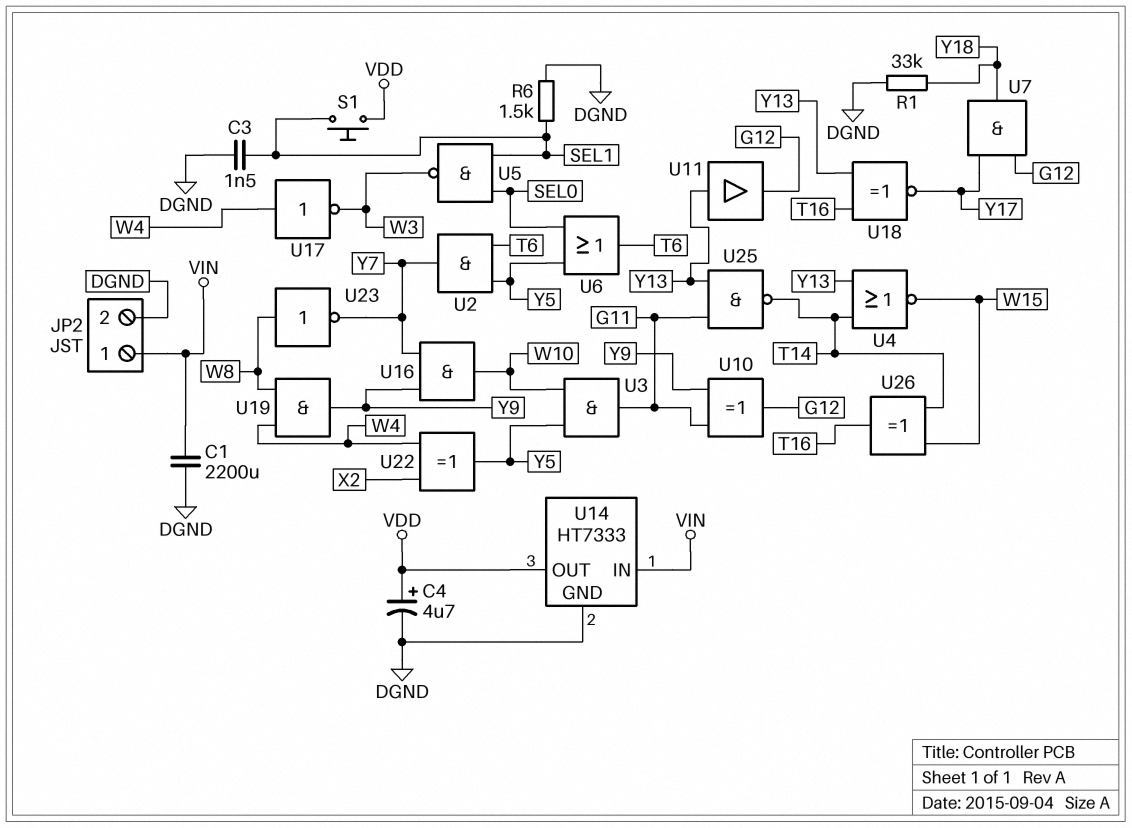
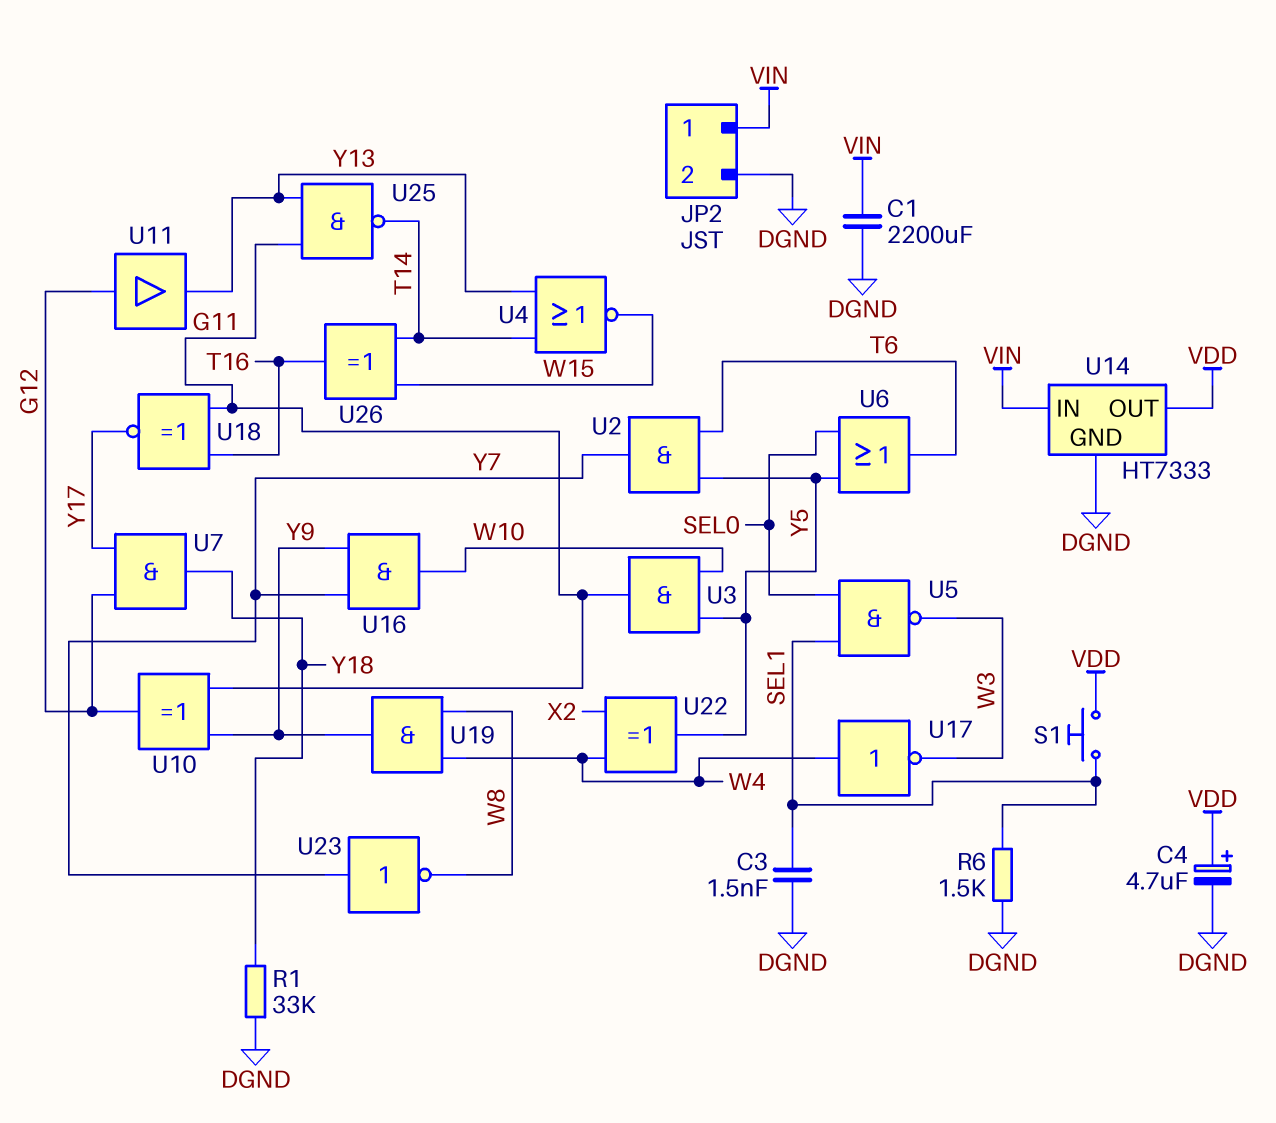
U11: buffer (in Y13, out G12) -> buffer (in G12, out Y13)
U18: XNOR (in T16, in Y13, out Y17) -> XNOR (in G11, in T16, out Y17)
U23: NOT (in W8, out Y7) -> NOT (in Y7, out W8)

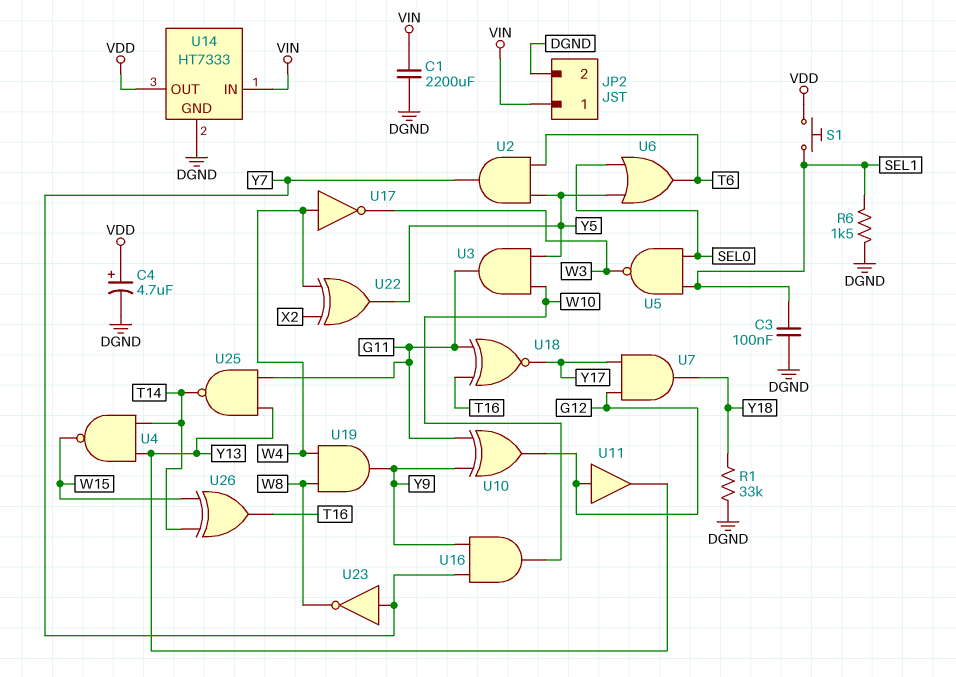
C3: 1.5nF (DGND, SEL1) -> 100nF (DGND, SEL1)
U4: NOR (in T14, in Y13, out W15) -> NAND (in T14, in Y13, out W15)

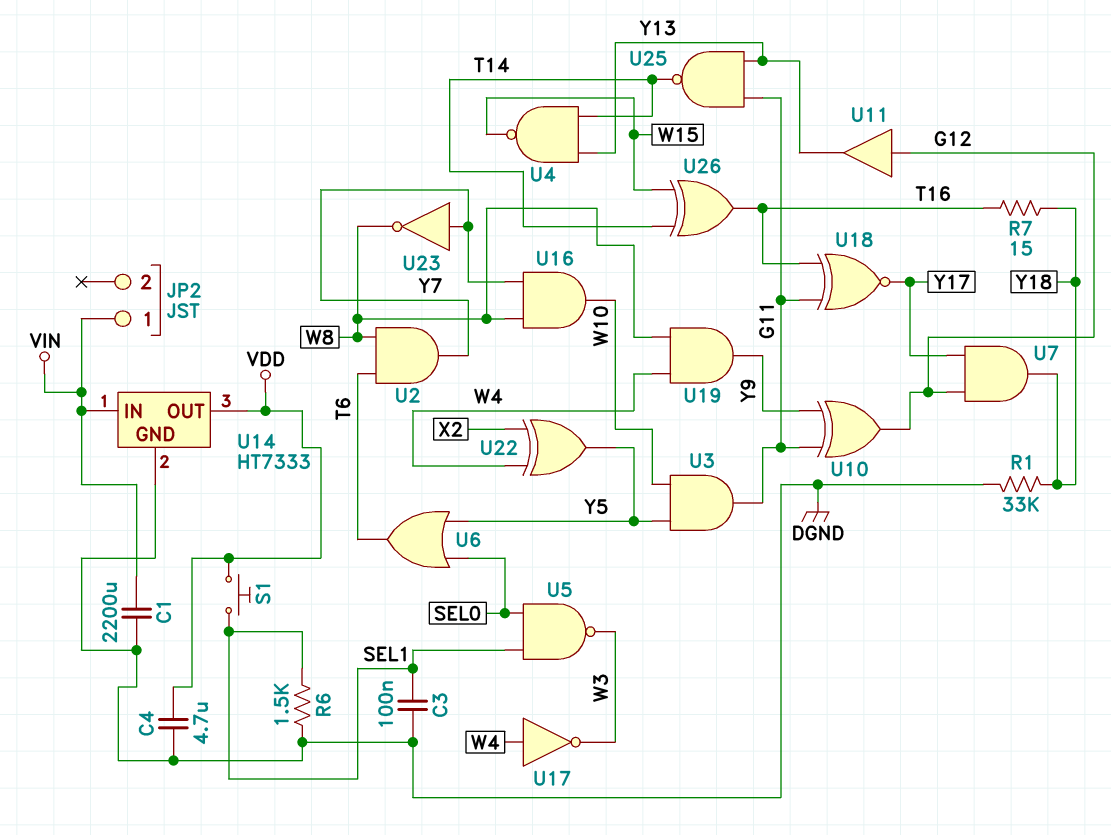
C4: 4.7uF (plus VDD, minus DGND) -> 4.7uF (DGND, VDD)
JP2 pin 2: DGND -> none
R7: none -> 15 (T16, Y18)
U2: AND (in T6, in Y5, out Y7) -> AND (in T6, in W8, out Y7)
U16: AND (in Y7, in Y9, out W10) -> AND (in W8, in Y7, out W10)

